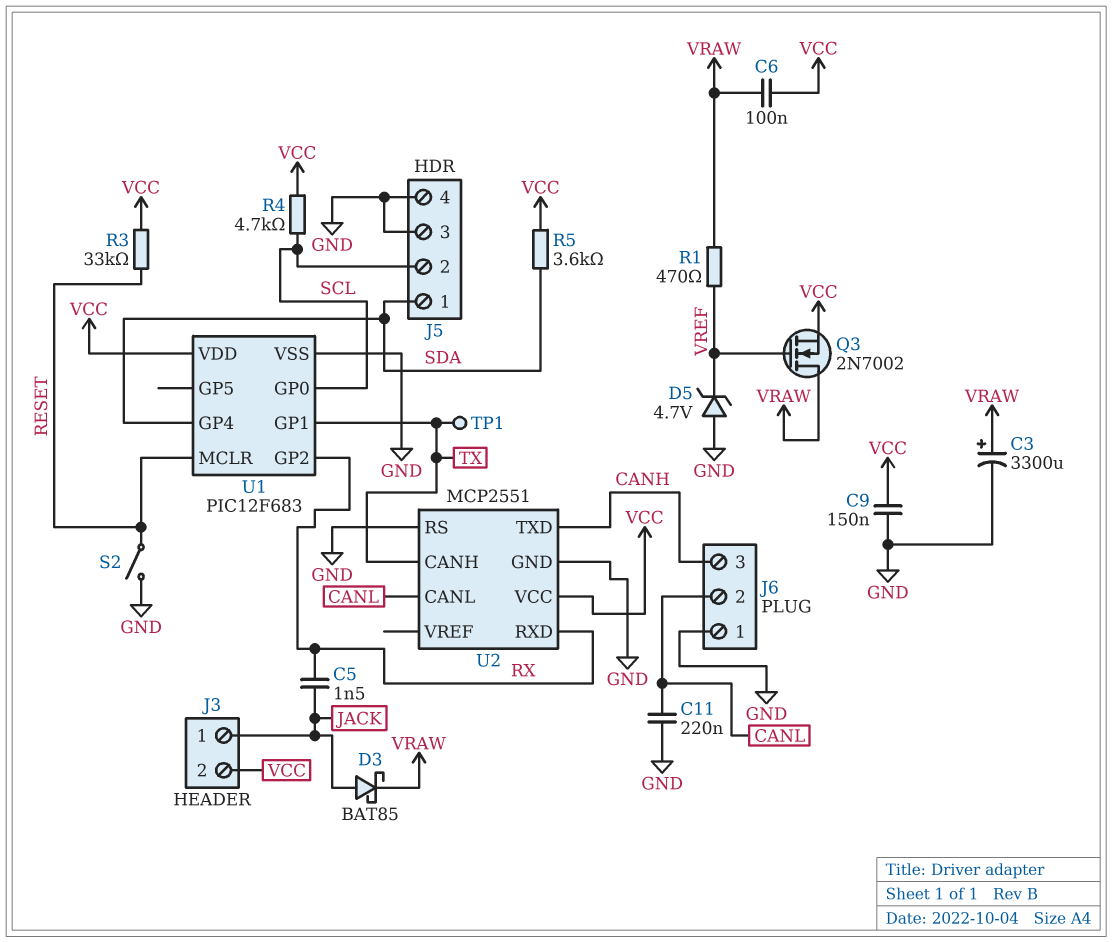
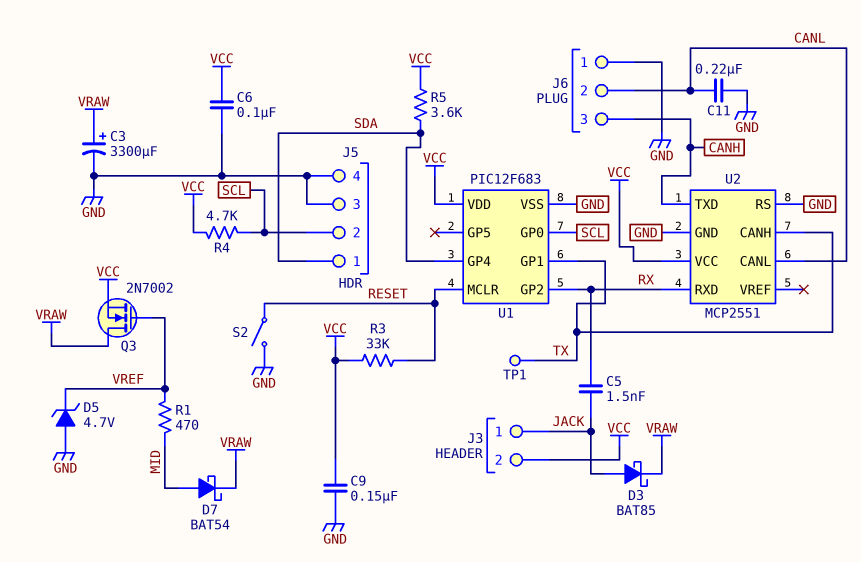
C6: 100nF (VCC, VRAW) -> 100nF (GND, VCC)
D7: none -> schottky BAT54 (A MID, K VRAW)
R1: 470 (VRAW, VREF) -> 470 (MID, VREF)

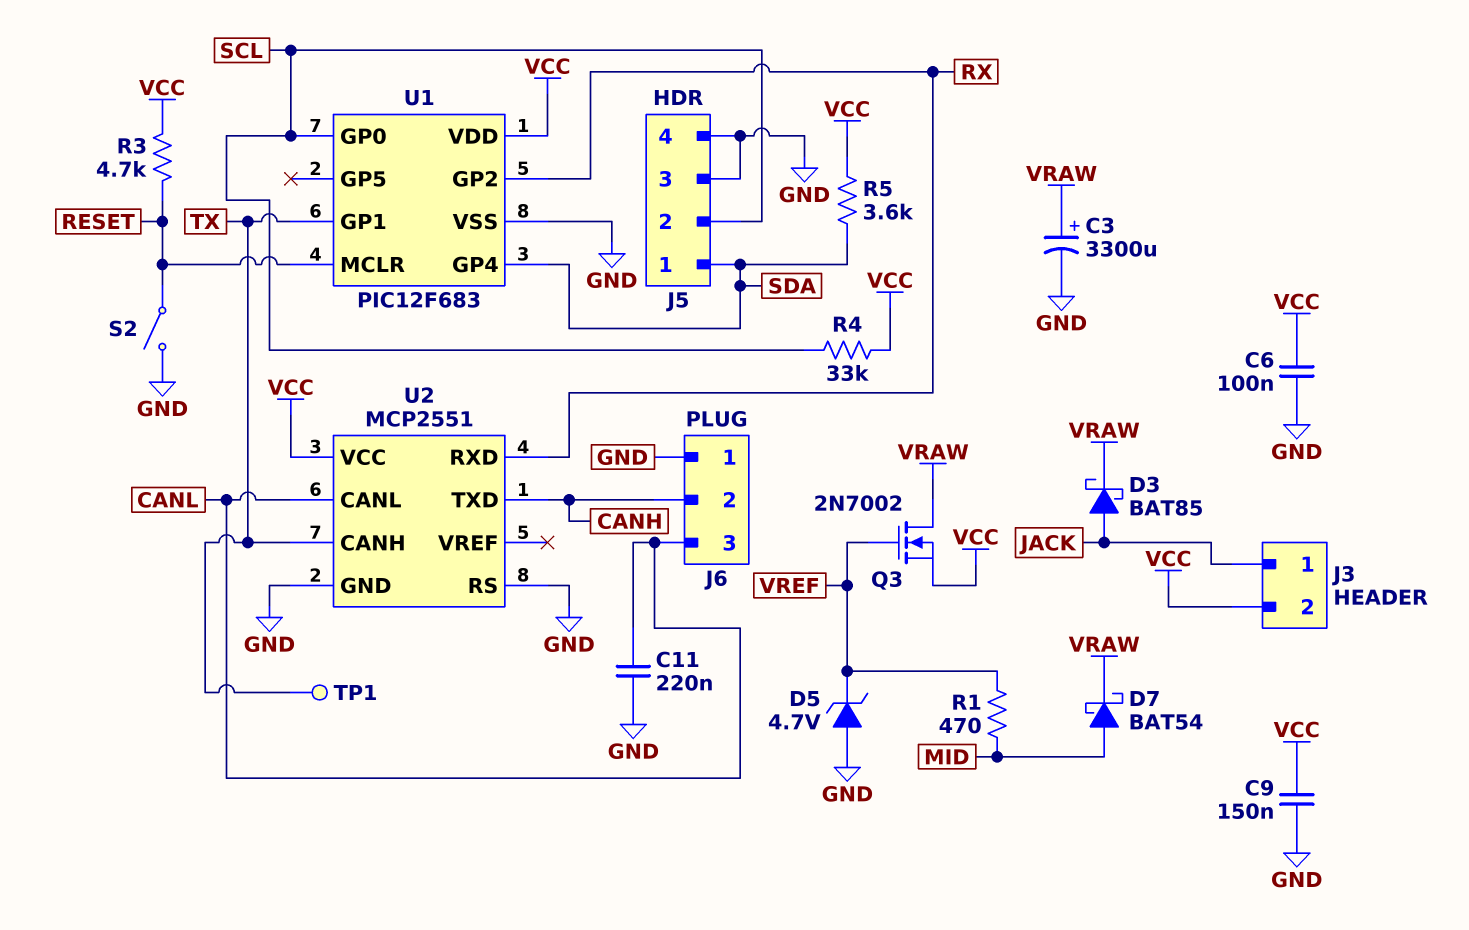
C5: 1.5nF (JACK, RX) -> none
J6 pin 2: CANL -> CANH
J6 pin 3: CANH -> CANL
R3: 33k (RESET, VCC) -> 4.7k (RESET, VCC)
R4: 4.7k (SCL, VCC) -> 33k (SCL, VCC)

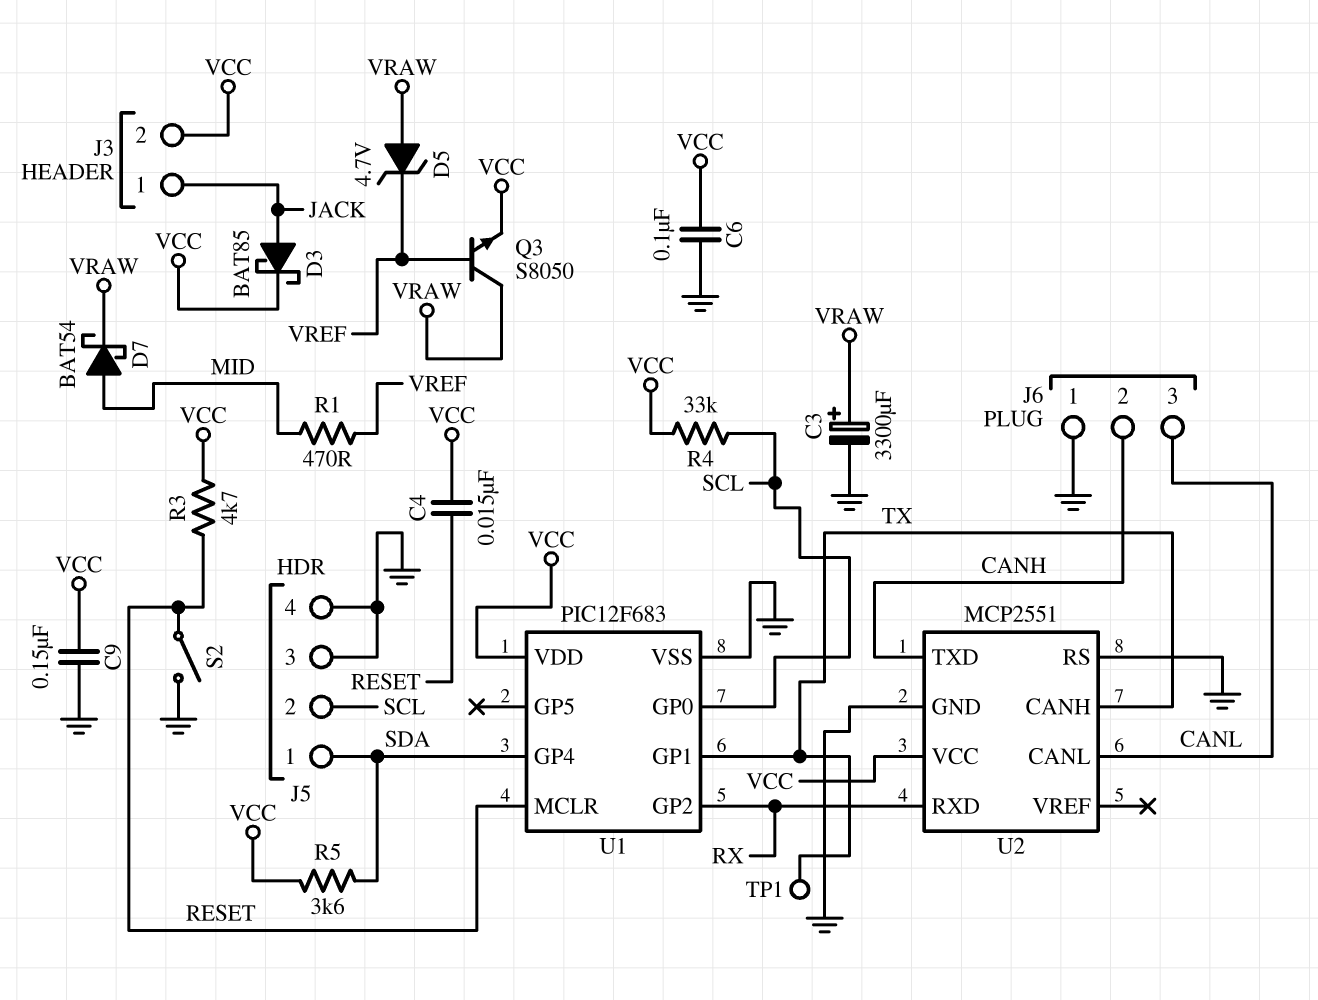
C4: none -> 15nF (RESET, VCC)
C11: 220nF (CANL, GND) -> none
D3: schottky BAT85 (A JACK, K VRAW) -> schottky BAT85 (A JACK, K VCC)
D5: zener 4.7V (A GND, K VREF) -> zener 4.7V (A VRAW, K VREF)
Q3: NMOS 2N7002 (G VREF, D VRAW, S VCC) -> NPN S8050 (B VREF, C VRAW, E VCC)

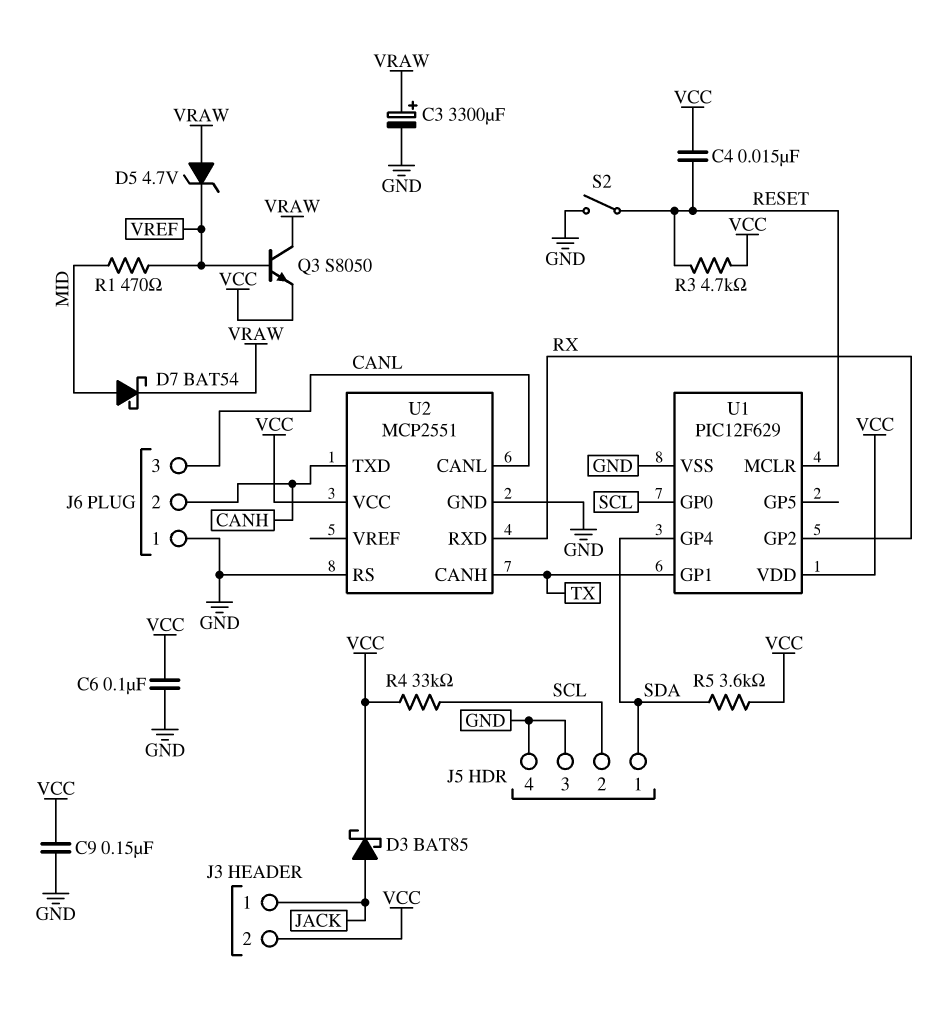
TP1: test point (TX) -> none
U1: PIC12F683 -> PIC12F629

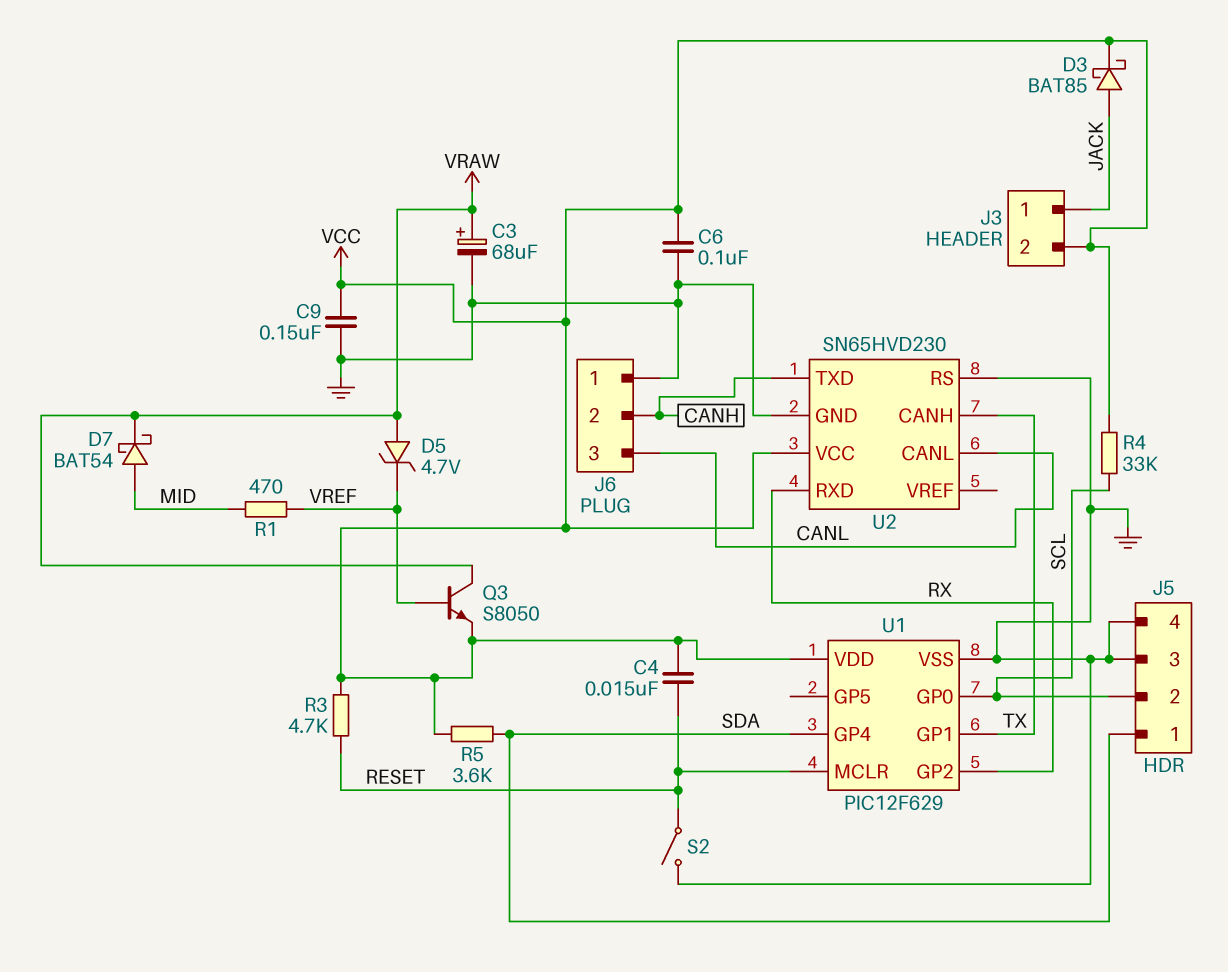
C3: 3300uF (plus VRAW, minus GND) -> 68uF (plus VRAW, minus GND)
U2: MCP2551 -> SN65HVD230

